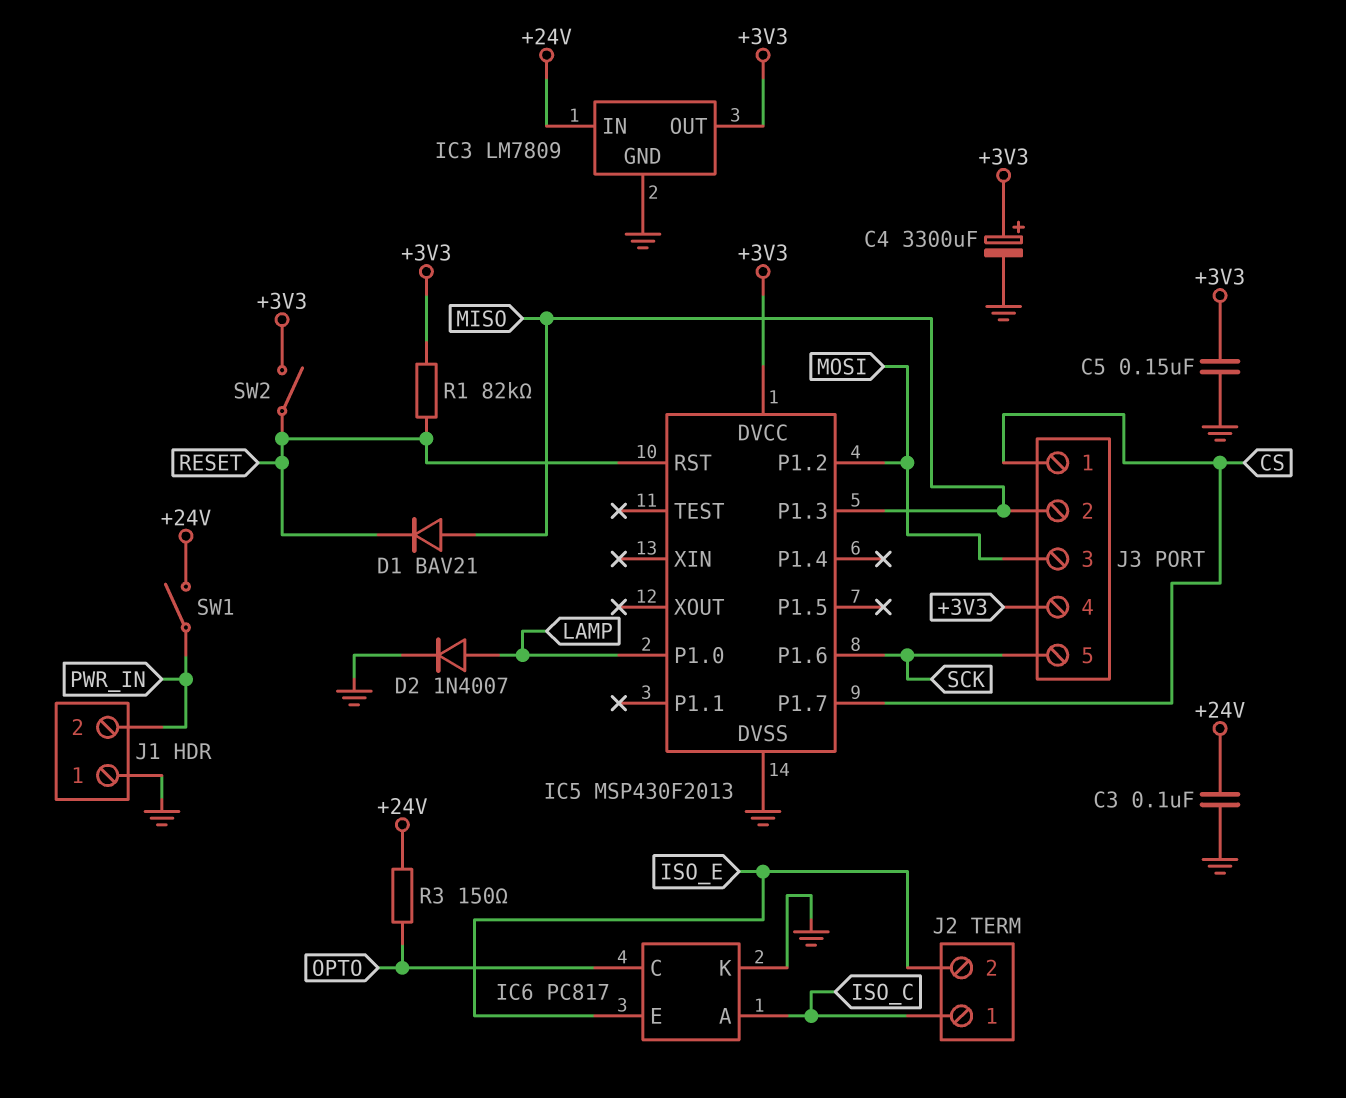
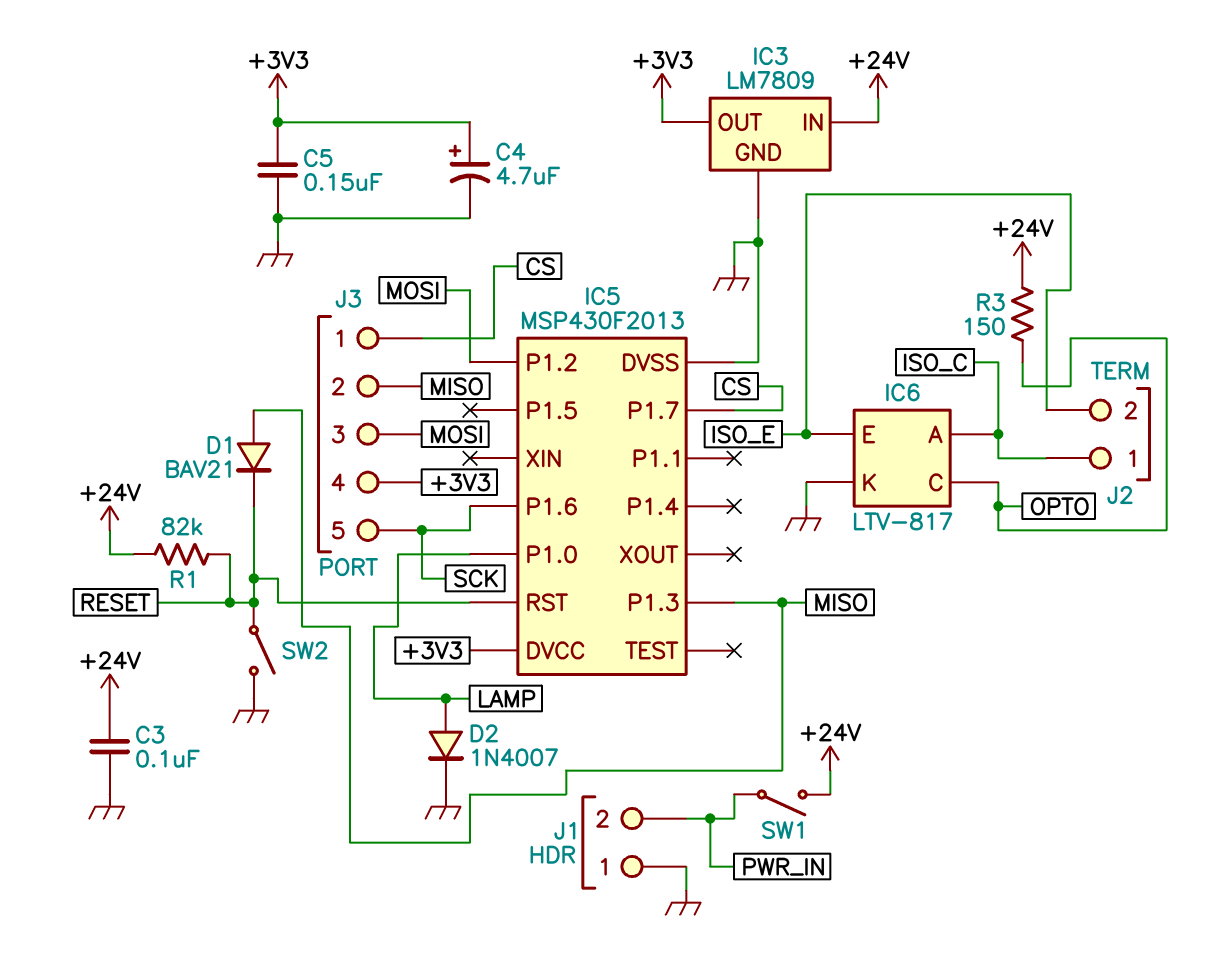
C4: 3300uF (plus +3V3, minus GND) -> 4.7uF (plus +3V3, minus GND)
IC6: PC817 -> LTV-817
R1: 82k (+3V3, RESET) -> 82k (+24V, RESET)
SW2: switch (+3V3, RESET) -> switch (GND, RESET)

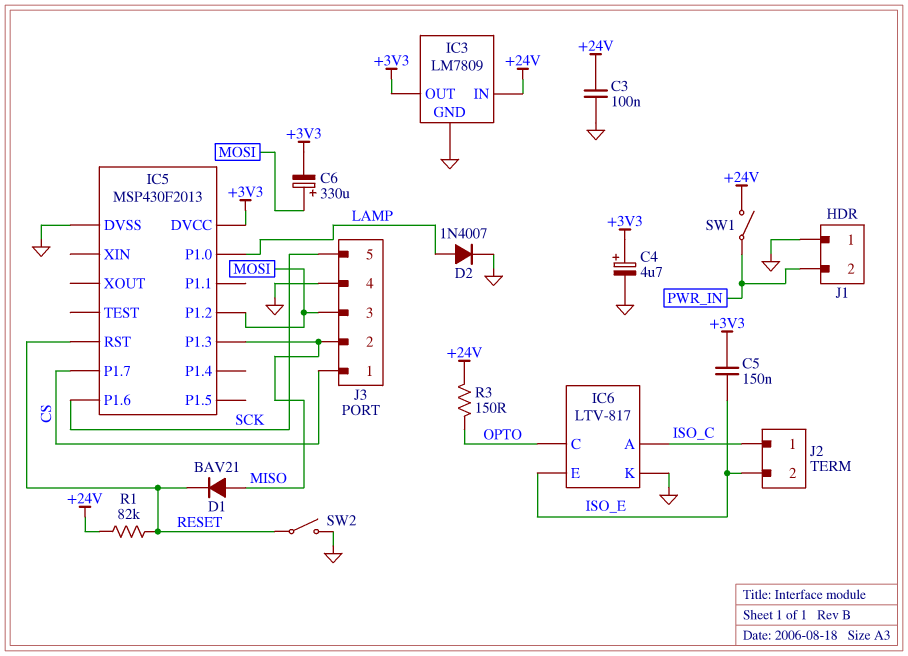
C5: 150nF (+3V3, GND) -> 150nF (+3V3, ISO_E)
C6: none -> 330uF (plus MOSI, minus +3V3)
J3 pin 4: +3V3 -> GND

